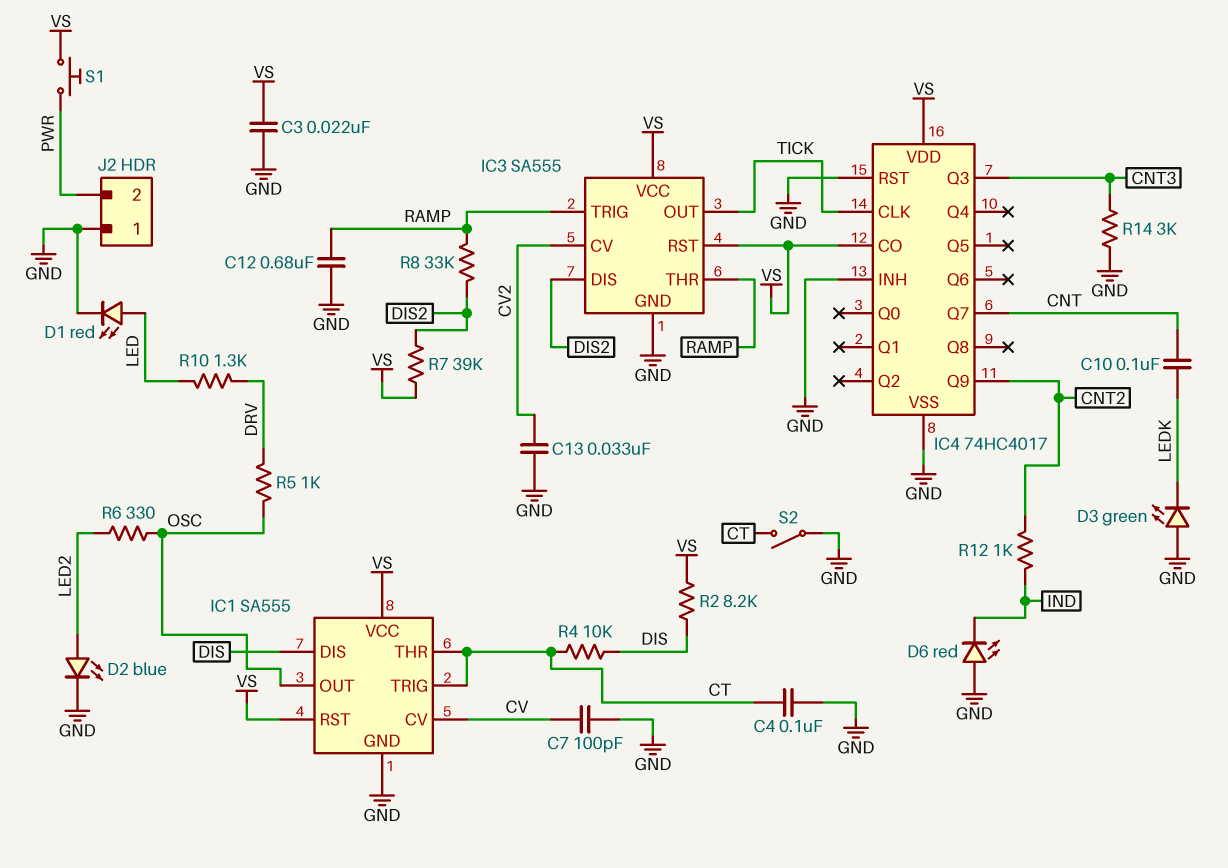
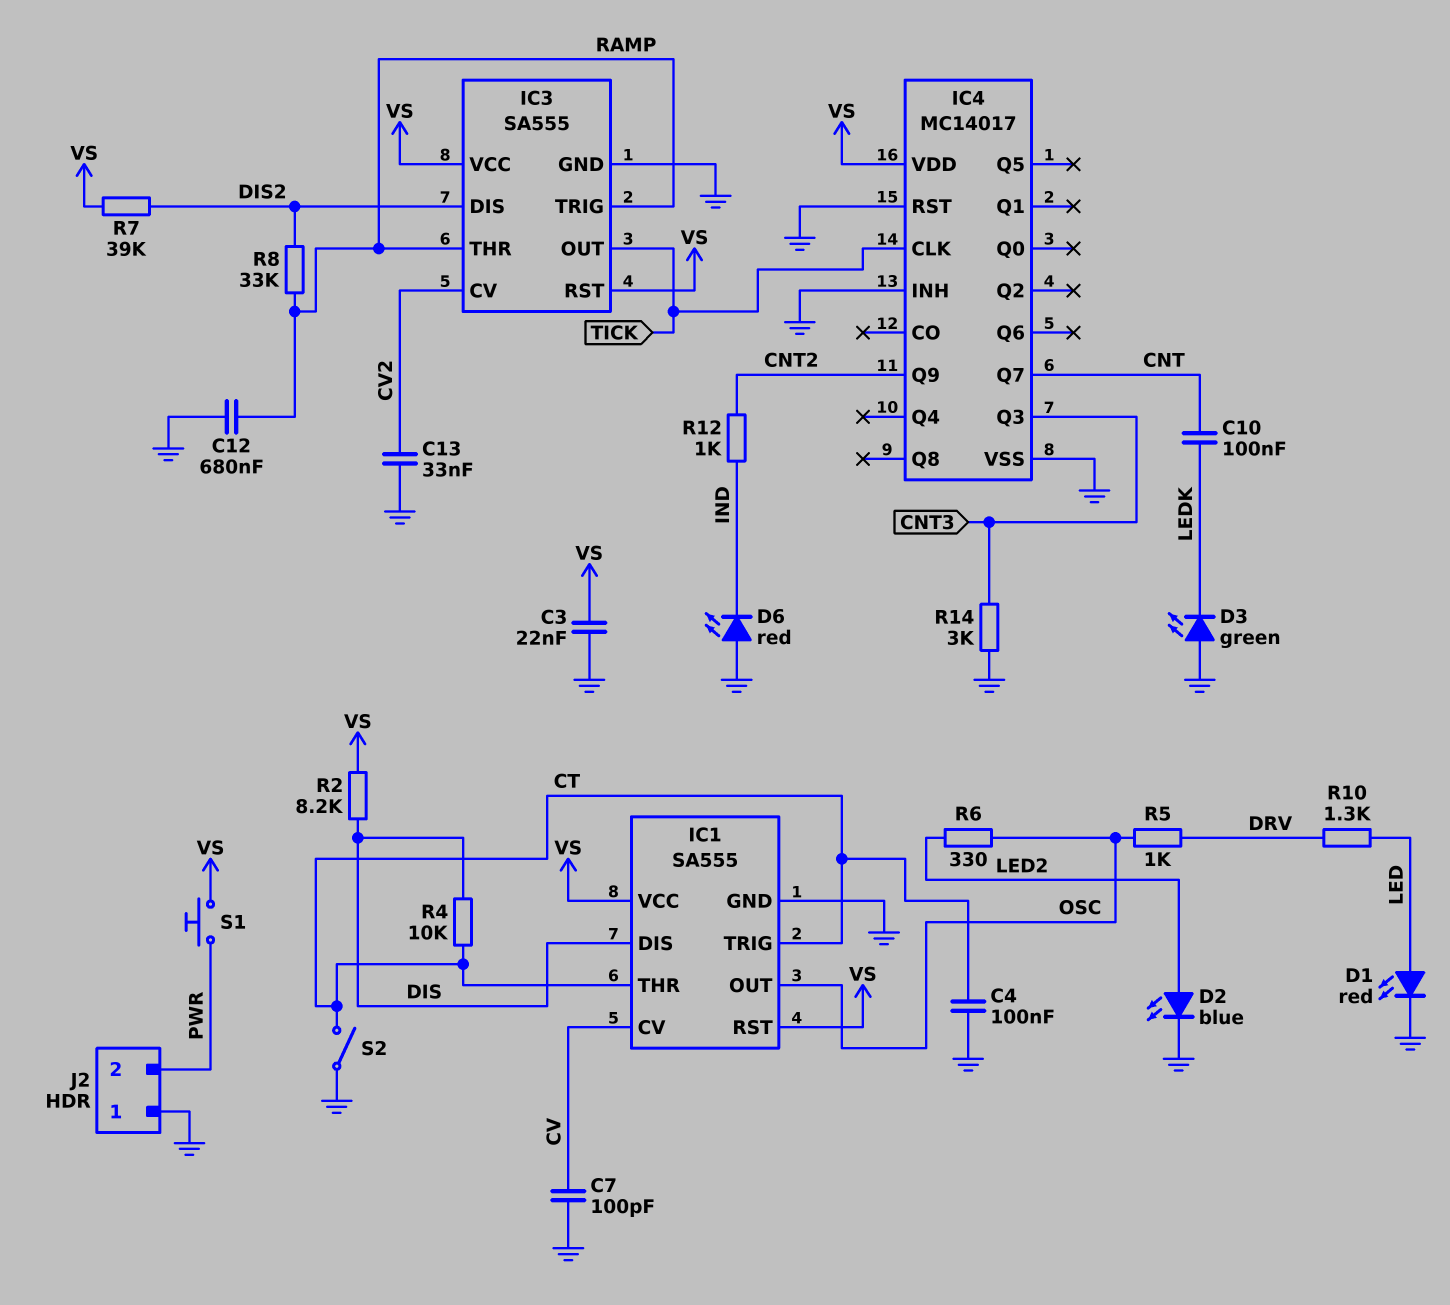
IC4: 74HC4017 -> MC14017
IC4 pin CO: VS -> none

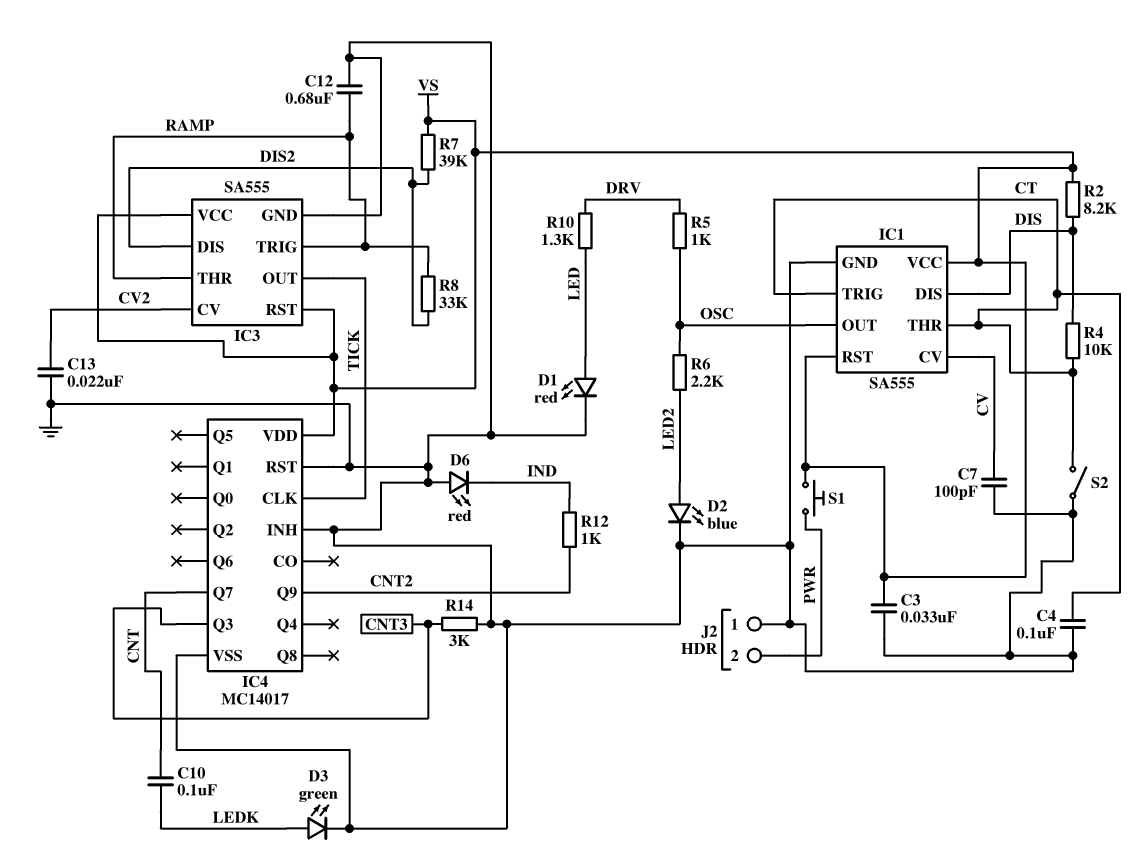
C3: 22nF (GND, VS) -> 33nF (GND, VS)
C13: 33nF (CV2, GND) -> 22nF (CV2, GND)
D3: LED green (A GND, K LEDK) -> LED green (A LEDK, K GND)
R6: 330 (LED2, OSC) -> 2.2k (LED2, OSC)

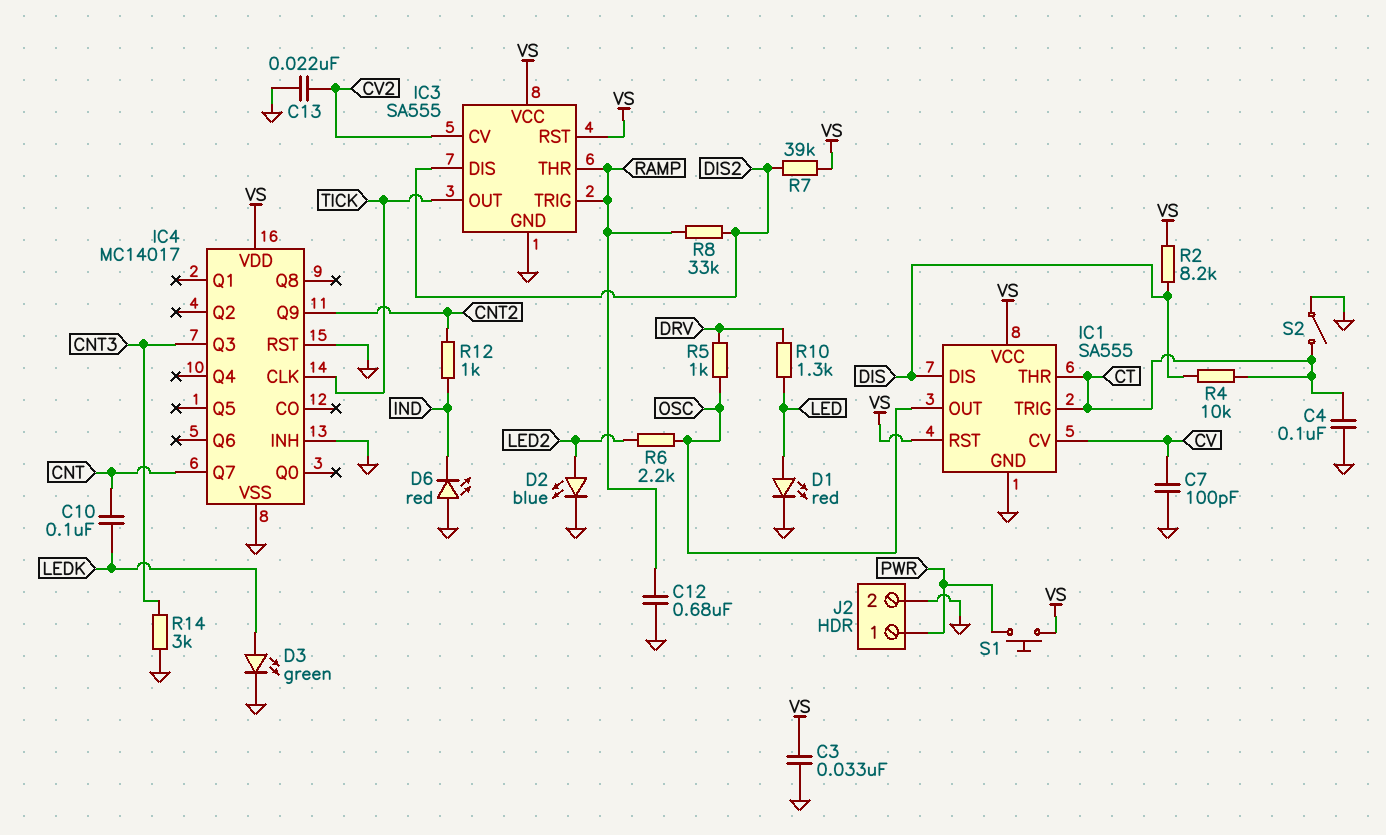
J2 pin 1: GND -> PWR
J2 pin 2: PWR -> GND

